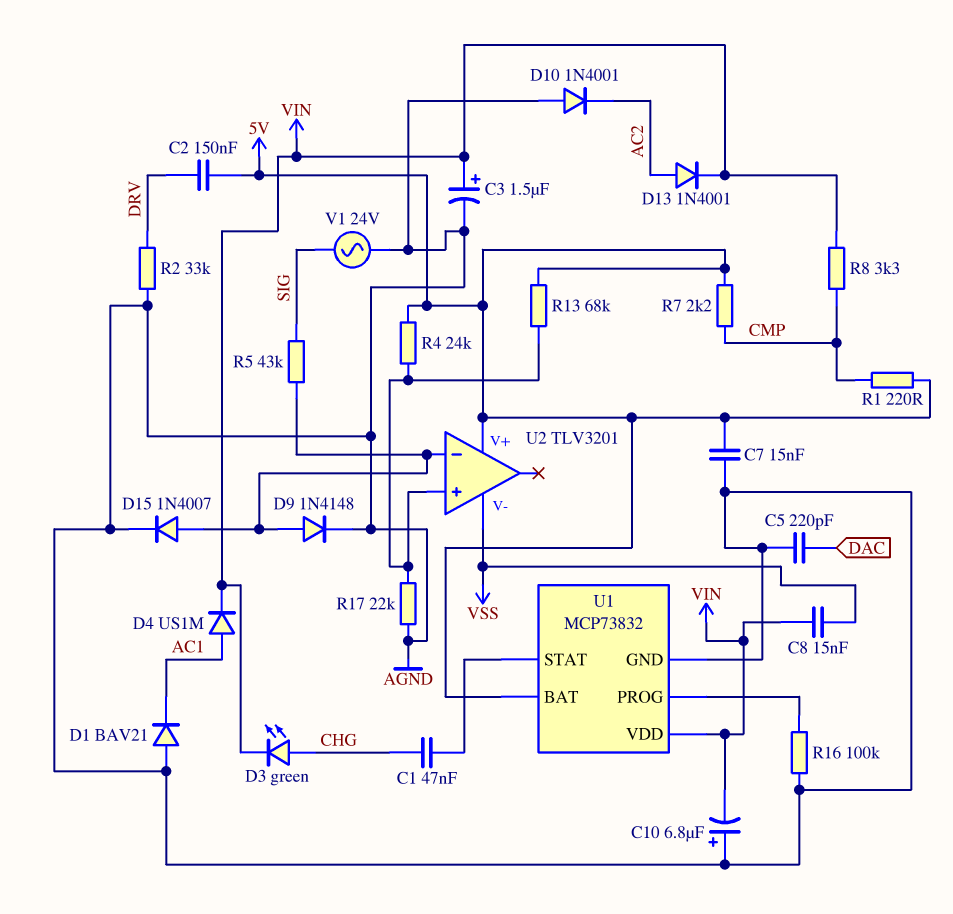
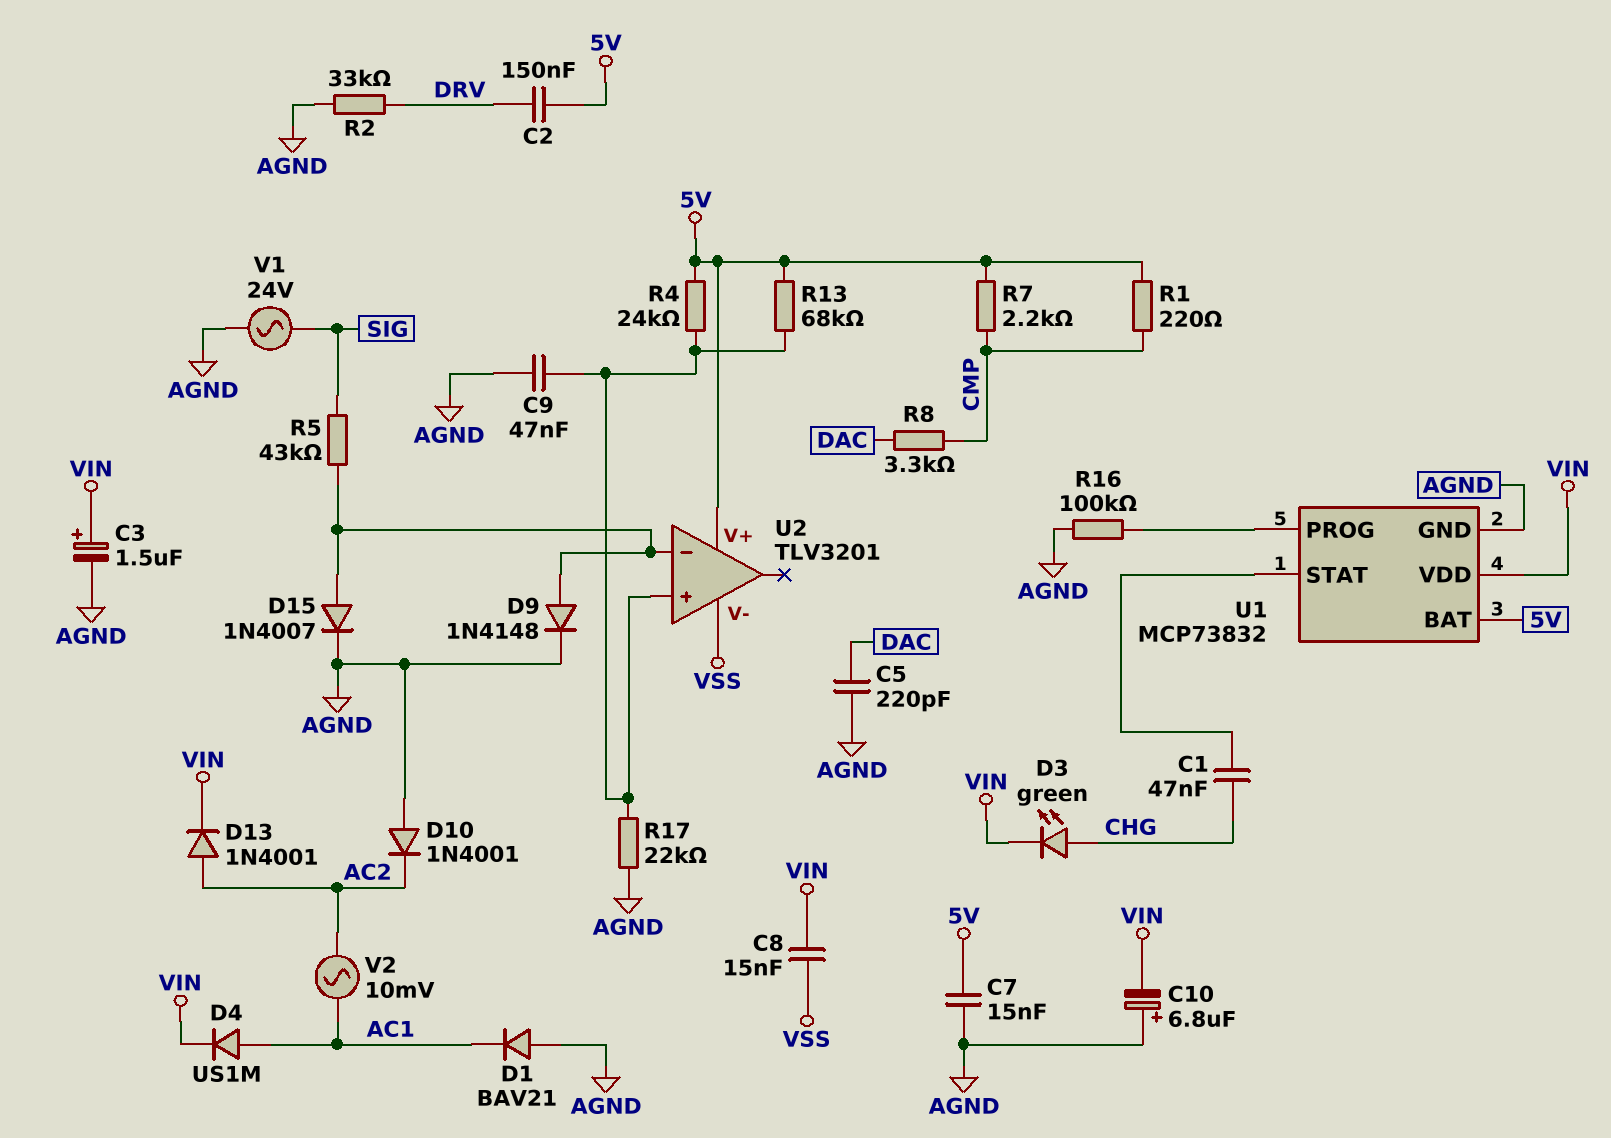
C9: none -> 47nF (AGND, U2/in+)
R8: 3.3k (CMP, VIN) -> 3.3k (CMP, DAC)
V2: none -> AC 10mV (AC1, AC2)

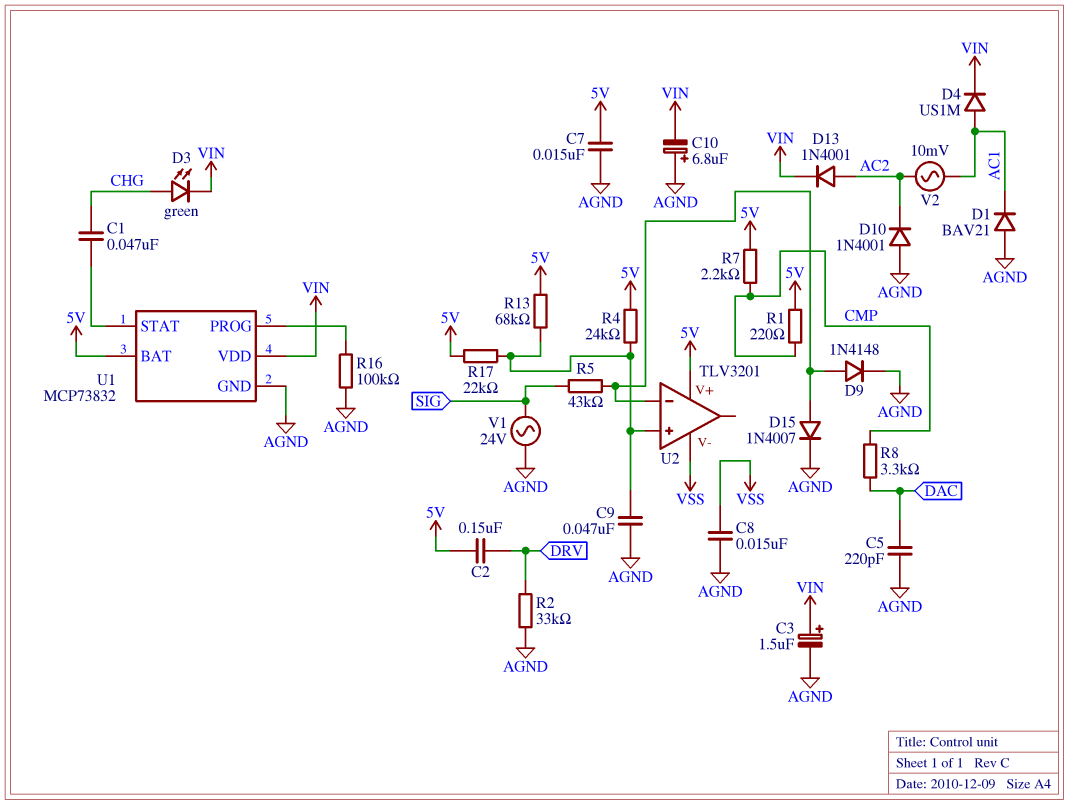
C8: 15nF (VIN, VSS) -> 15nF (AGND, VSS)
R17: 22k (AGND, U2/in+) -> 22k (5V, U2/in+)

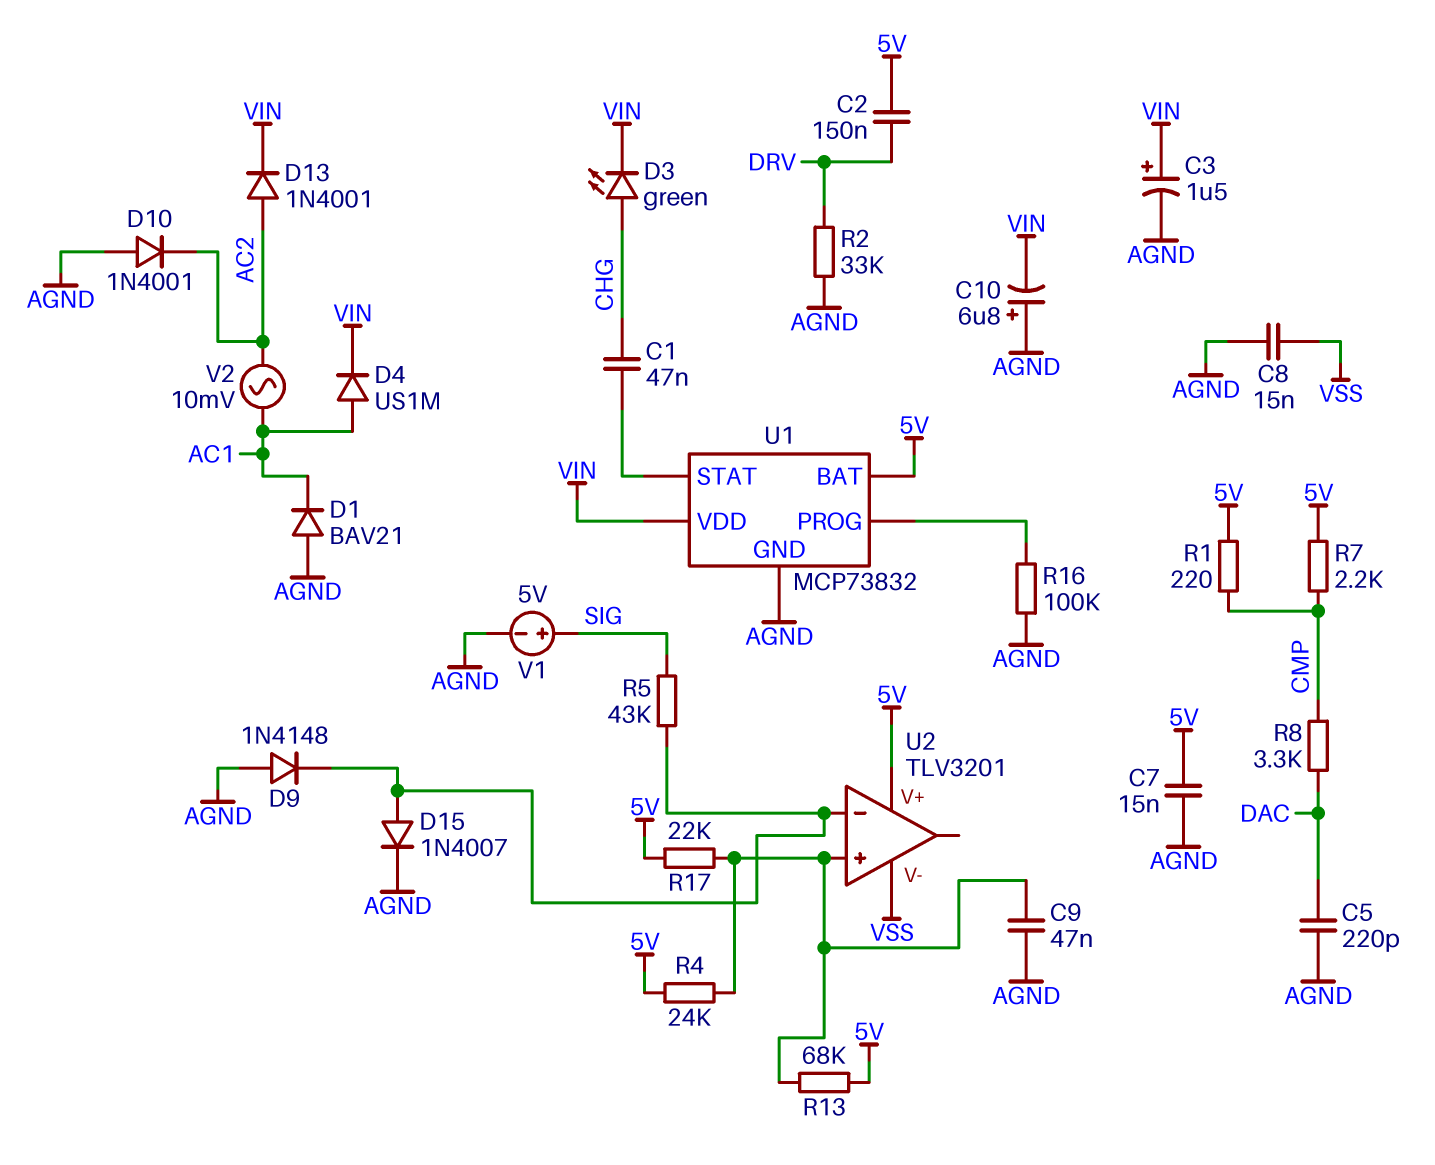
D9: diode 1N4148 (A U2/in-, K AGND) -> diode 1N4148 (A AGND, K U2/in-)
V1: AC 24V (AGND, SIG) -> 5V (plus SIG, minus AGND)

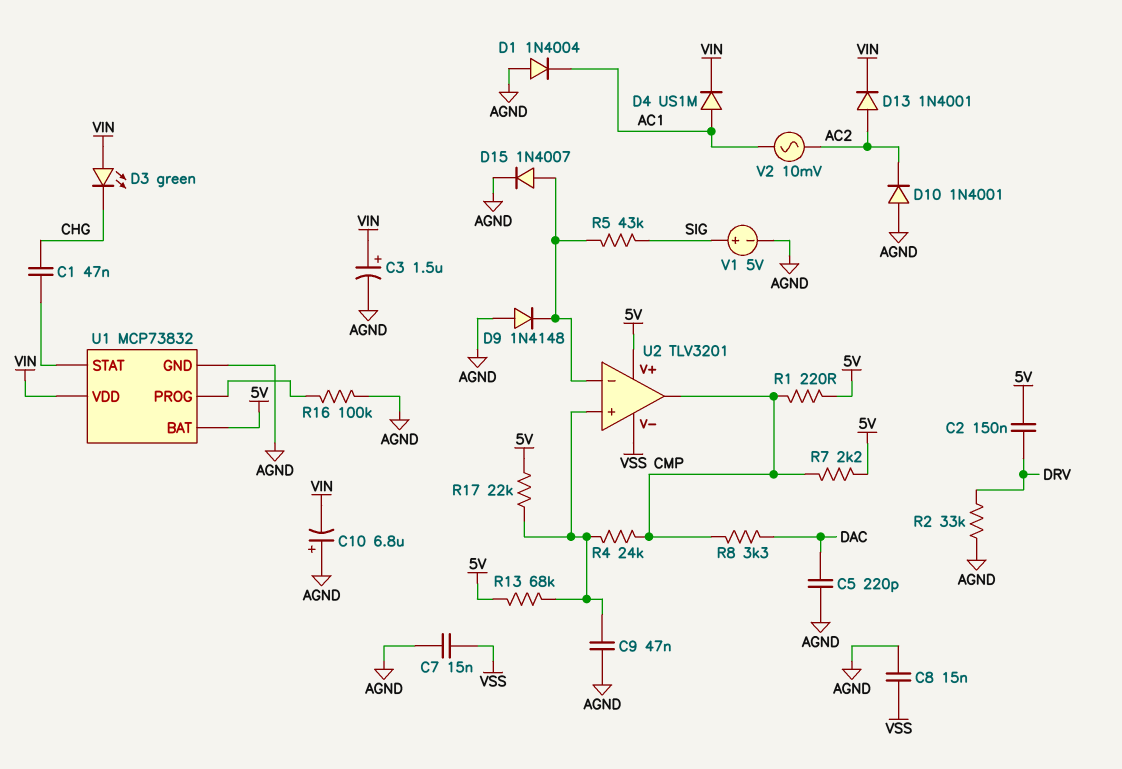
C7: 15nF (5V, AGND) -> 15nF (AGND, VSS)
D1: diode BAV21 (A AGND, K AC1) -> diode 1N4004 (A AGND, K AC1)
D3: LED green (A CHG, K VIN) -> LED green (A VIN, K CHG)
R4: 24k (5V, U2/in+) -> 24k (CMP, U2/in+)
U2 pin out: none -> CMP

